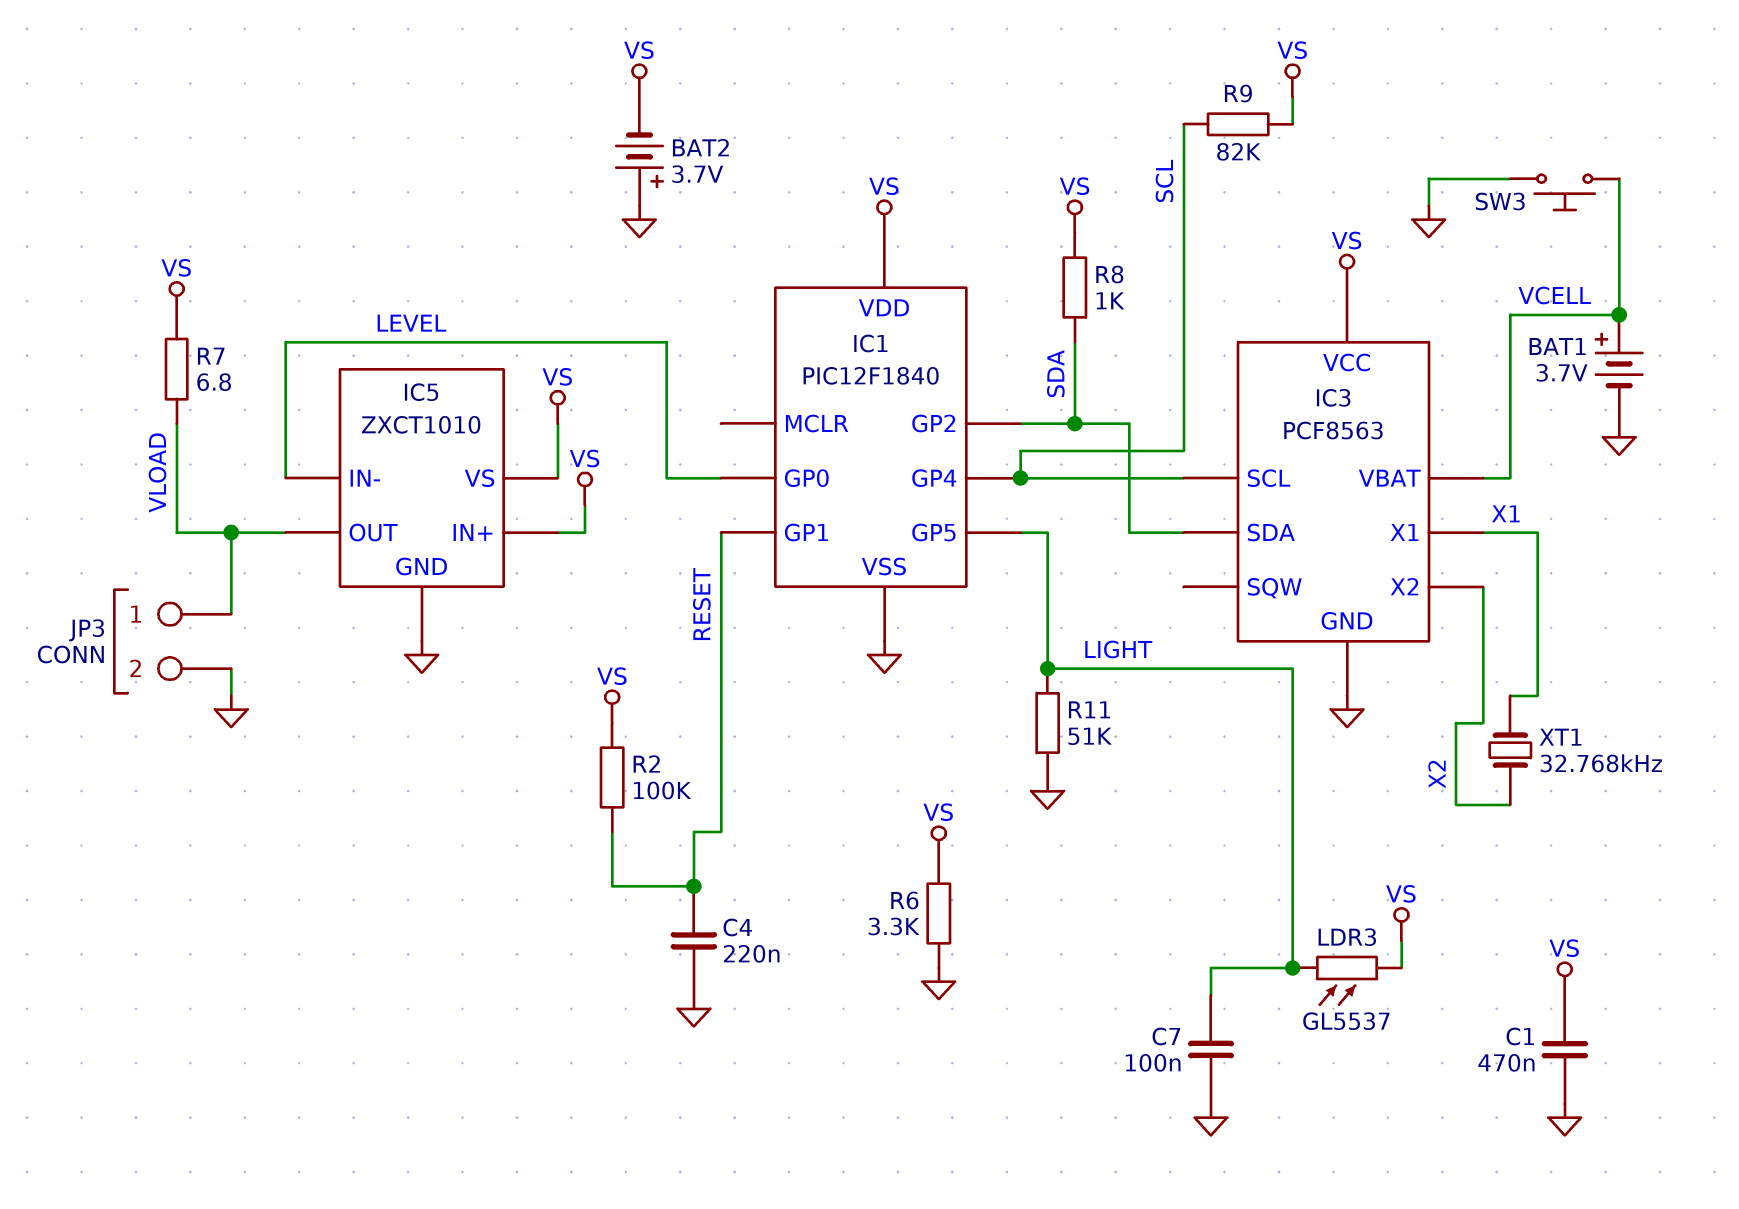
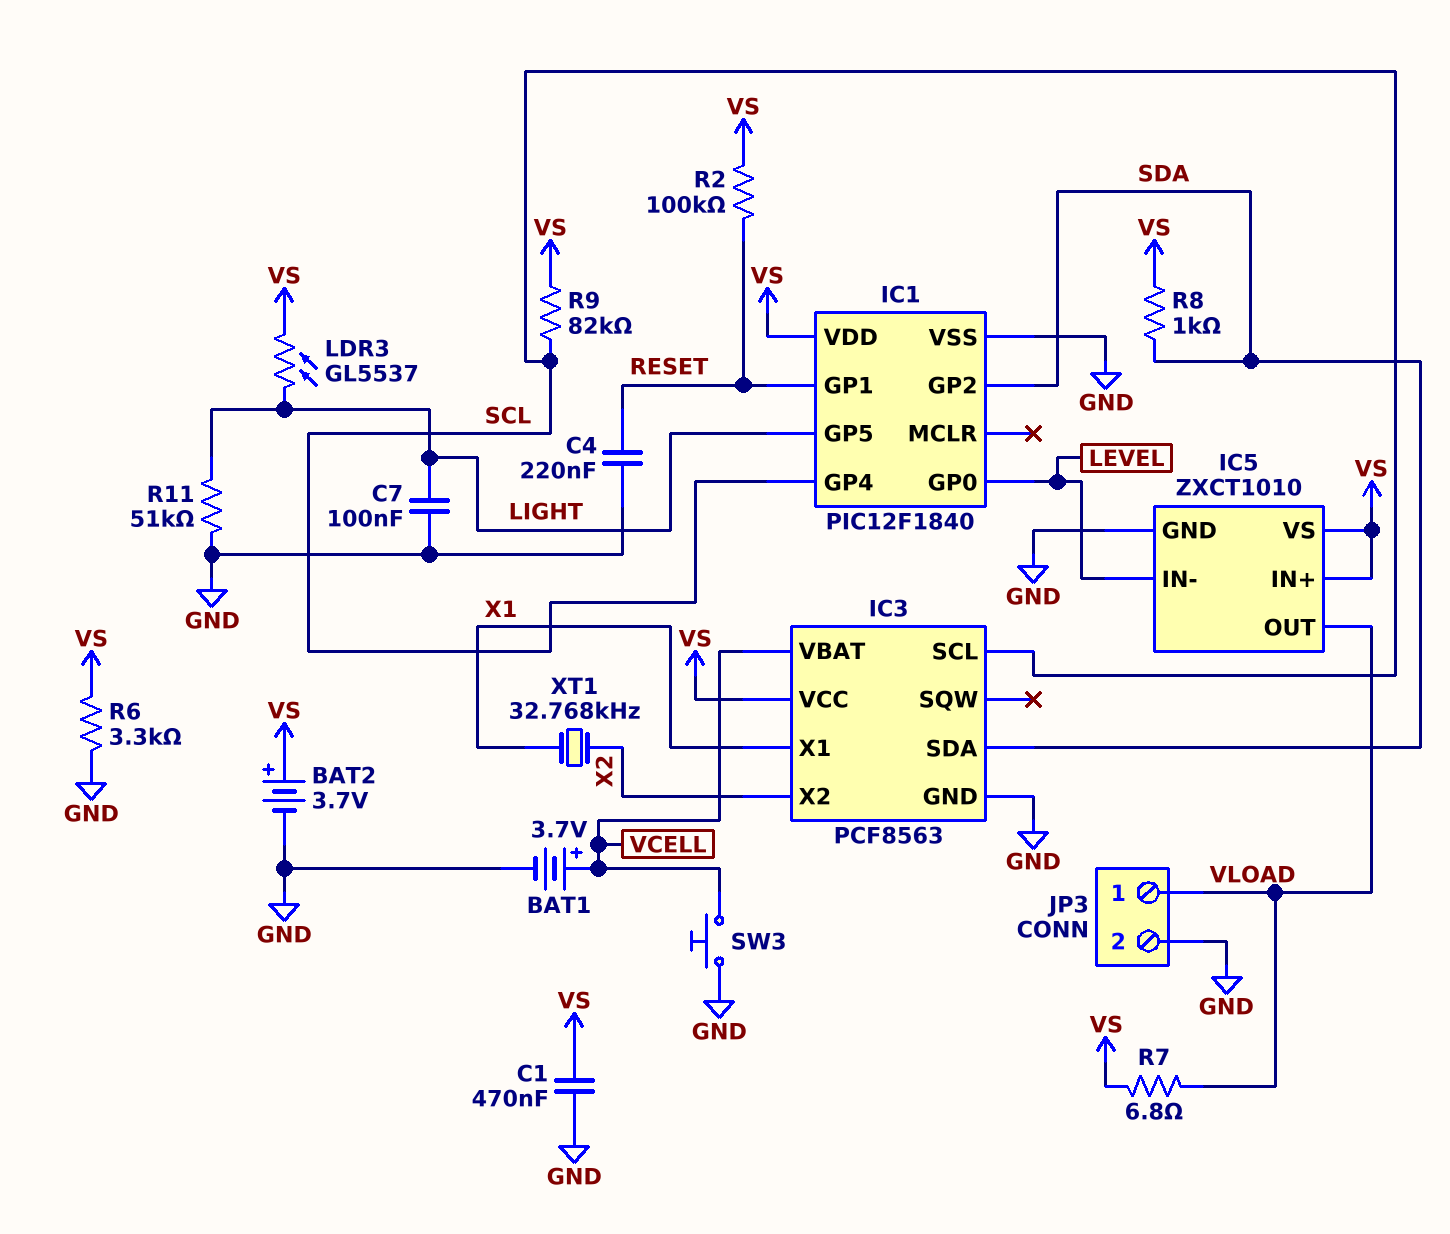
BAT2: 3.7V (plus GND, minus VS) -> 3.7V (plus VS, minus GND)

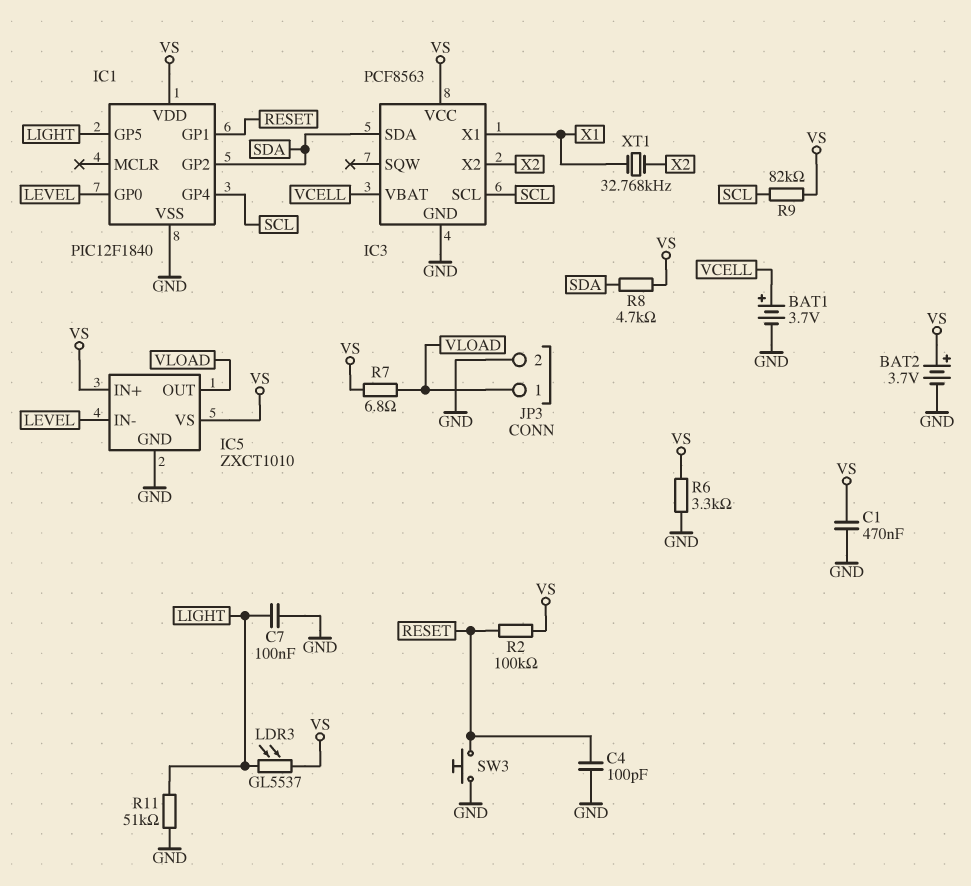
C4: 220nF (GND, RESET) -> 100pF (GND, RESET)
R8: 1k (SDA, VS) -> 4.7k (SDA, VS)
SW3: button (GND, VCELL) -> button (GND, RESET)

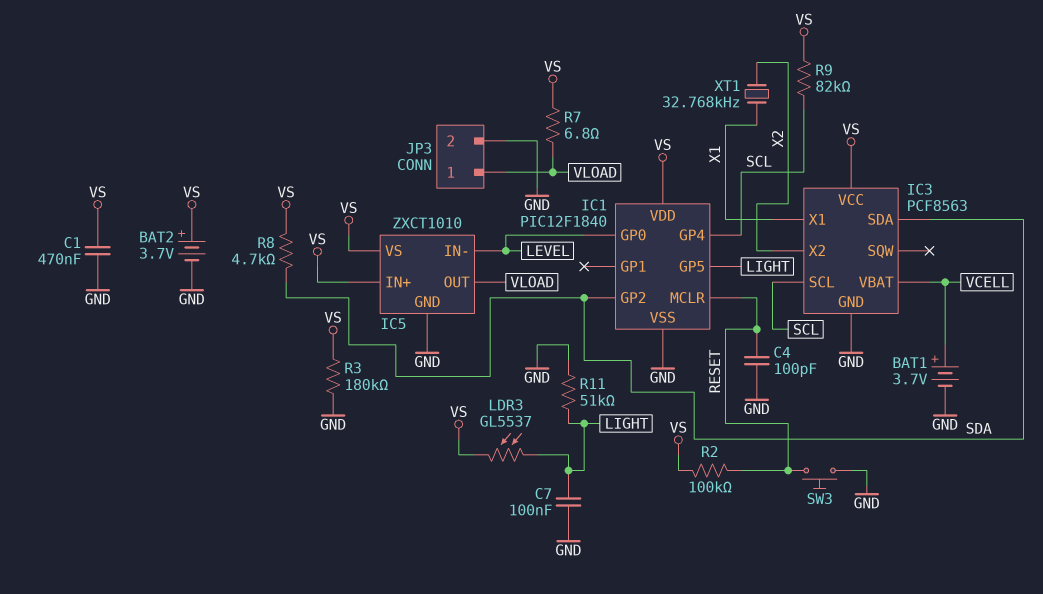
IC1 pin GP1: RESET -> none
IC1 pin MCLR: none -> RESET
R3: none -> 180k (GND, VS)
R6: 3.3k (GND, VS) -> none

